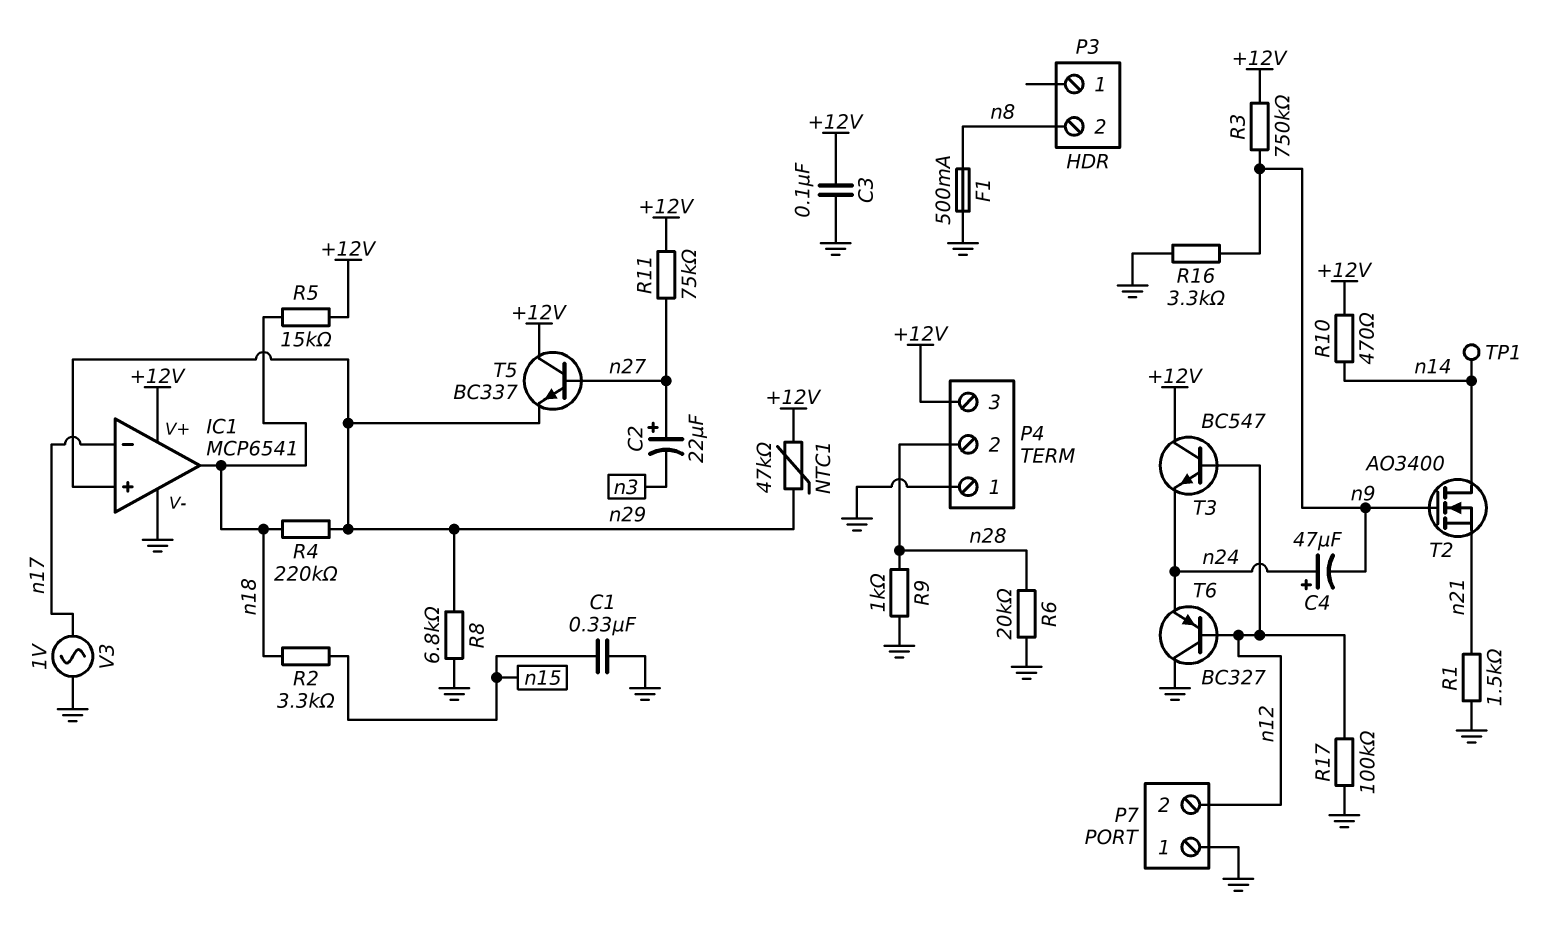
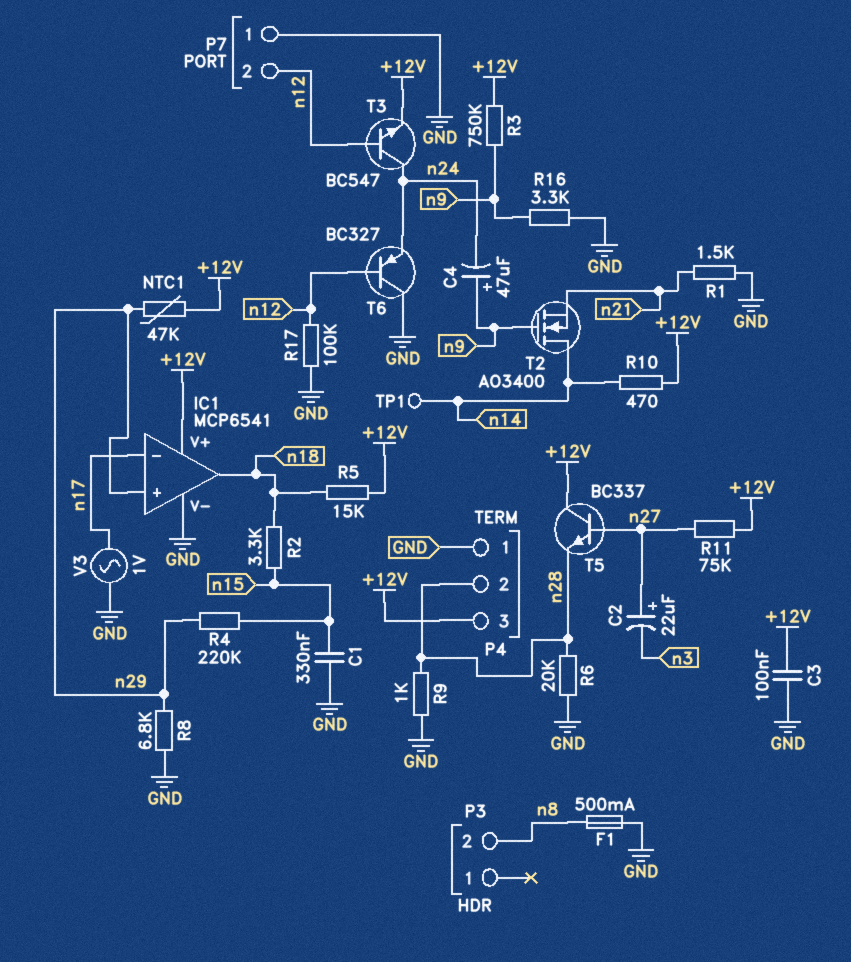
C4: 47uF (plus n24, minus n9) -> 47uF (plus n9, minus n24)
R4: 220k (n18, n29) -> 220k (n15, n29)
T3: NPN BC547 (B n12, C +12V, E n24) -> NPN BC547 (B n12, C n24, E +12V)
T5: NPN BC337 (B n27, C +12V, E n29) -> NPN BC337 (B n27, C +12V, E n28)

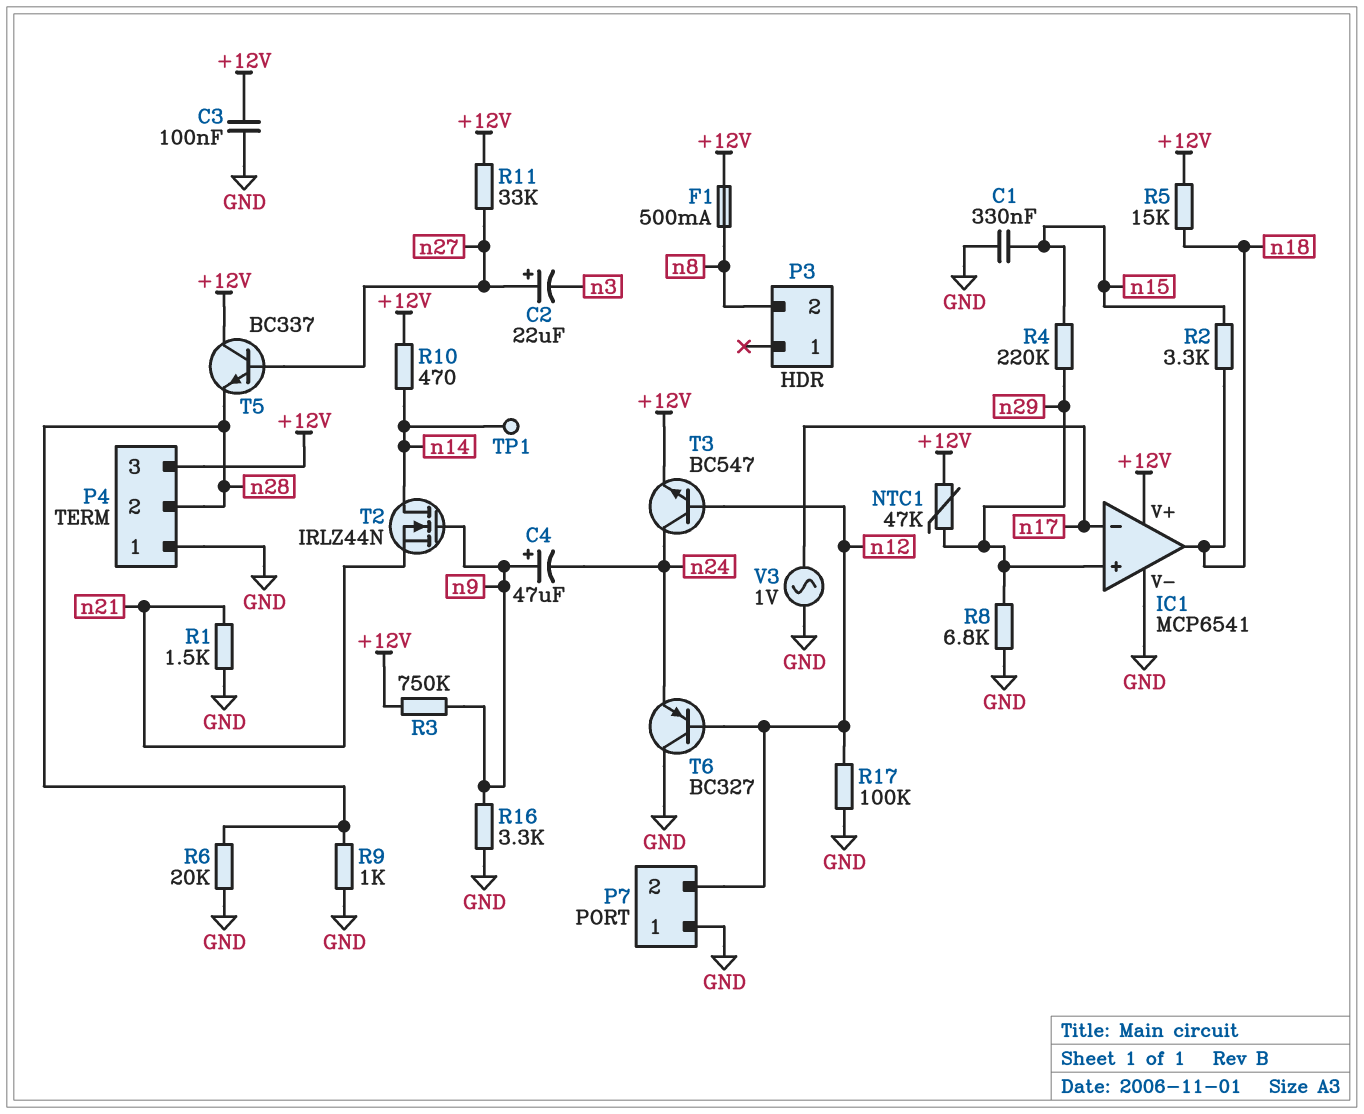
F1: 500mA (GND, n8) -> 500mA (+12V, n8)
R11: 75k (+12V, n27) -> 33k (+12V, n27)
T2: NMOS AO3400 (G n9, D n14, S n21) -> NMOS IRLZ44N (G n9, D n14, S n21)

